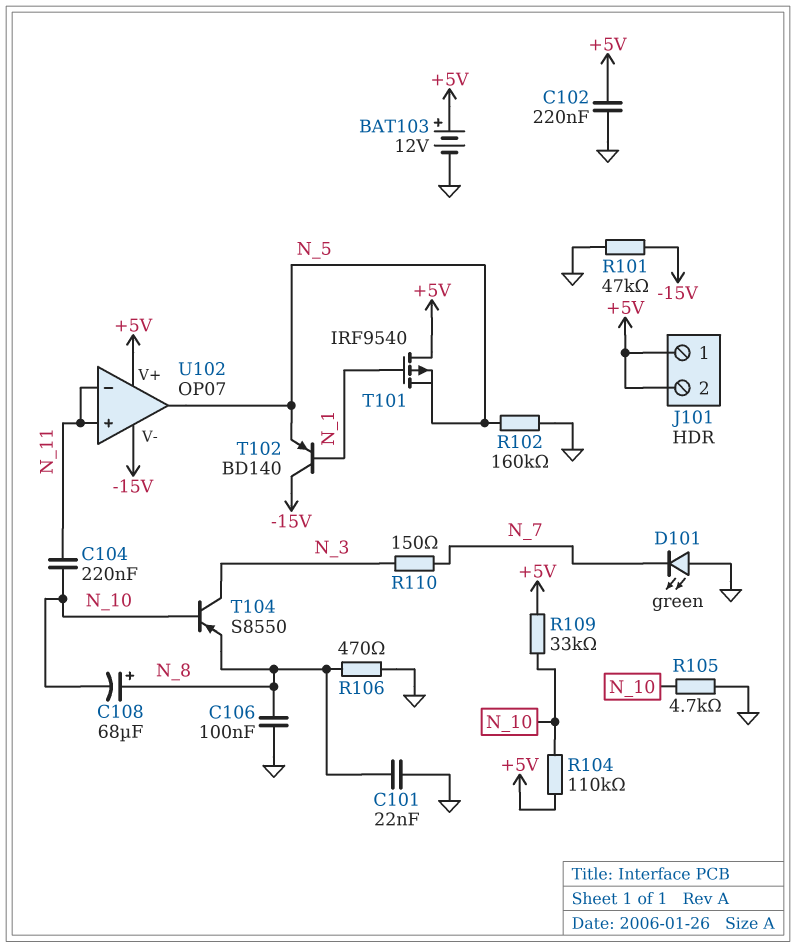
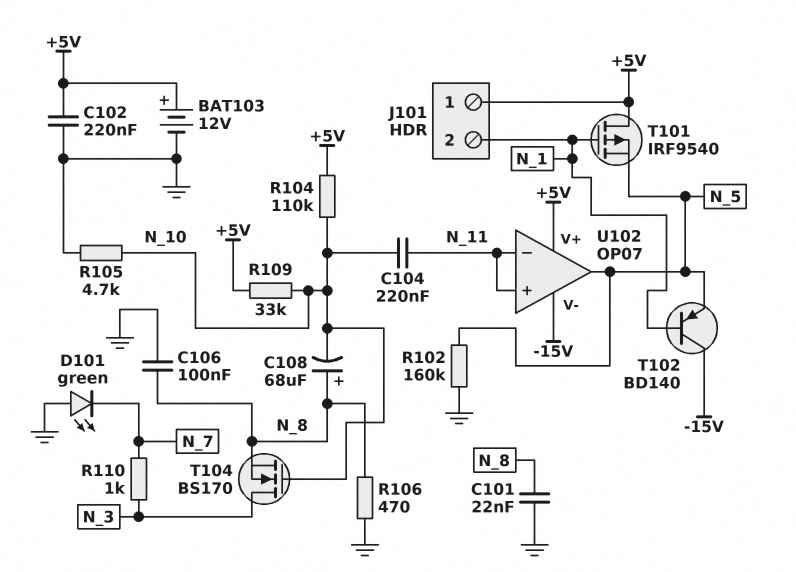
J101 pin 2: +5V -> N_1
R101: 47k (-15V, GND) -> none
R110: 150 (N_3, N_7) -> 1k (N_3, N_7)
T104: PNP S8550 (B N_10, C N_3, E N_8) -> NMOS BS170 (G N_10, D N_3, S N_8)

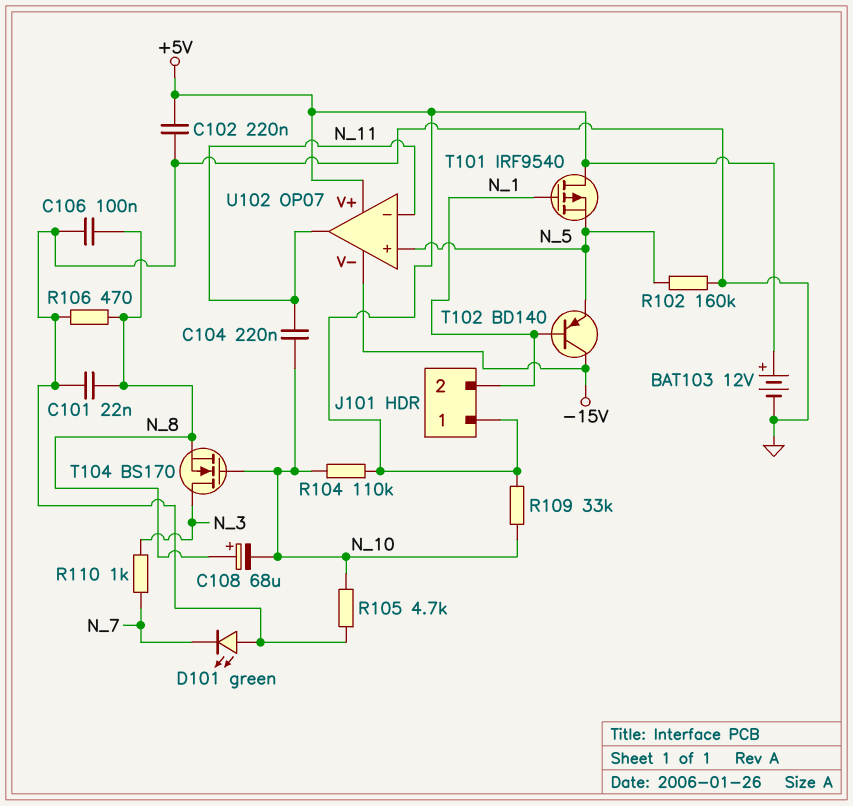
U102 pin in+: N_11 -> N_5
U102 pin out: N_5 -> N_11

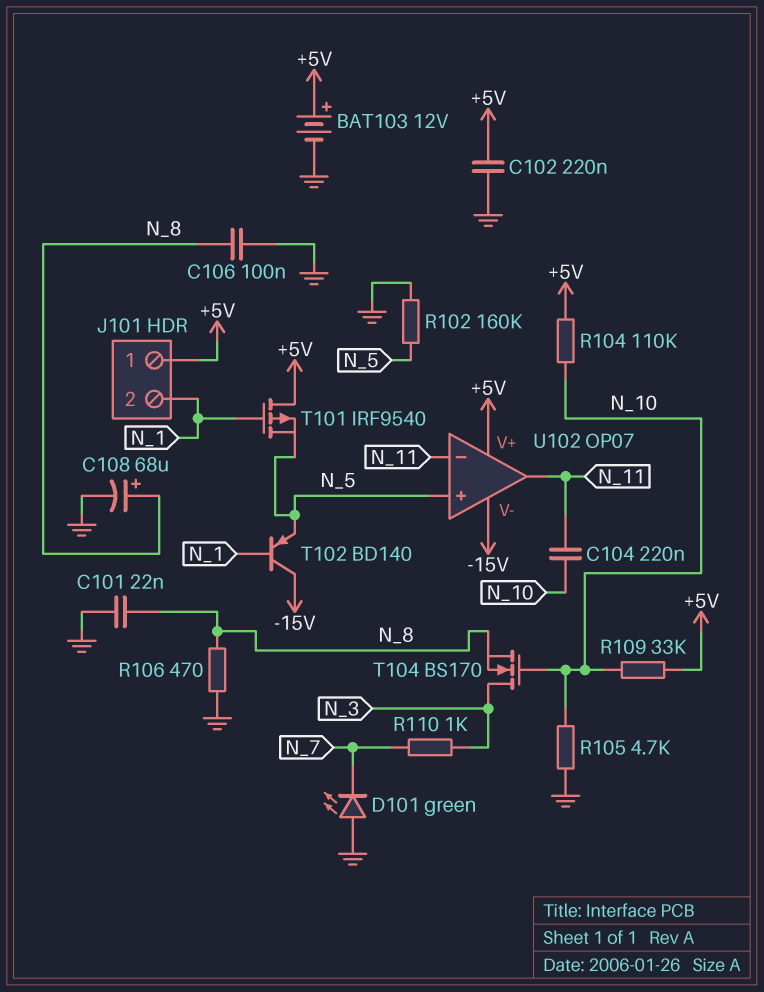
C108: 68uF (plus N_8, minus N_10) -> 68uF (plus N_8, minus GND)

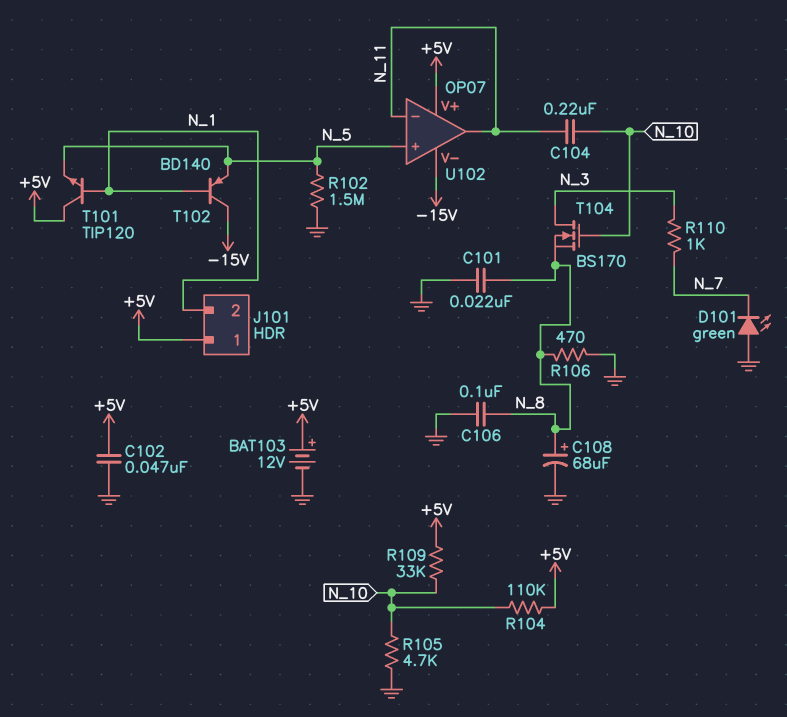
C102: 220nF (+5V, GND) -> 47nF (+5V, GND)
R102: 160k (GND, N_5) -> 1.5M (GND, N_5)
T101: PMOS IRF9540 (G N_1, D +5V, S N_5) -> NPN TIP120 (B N_1, C +5V, E N_5)

